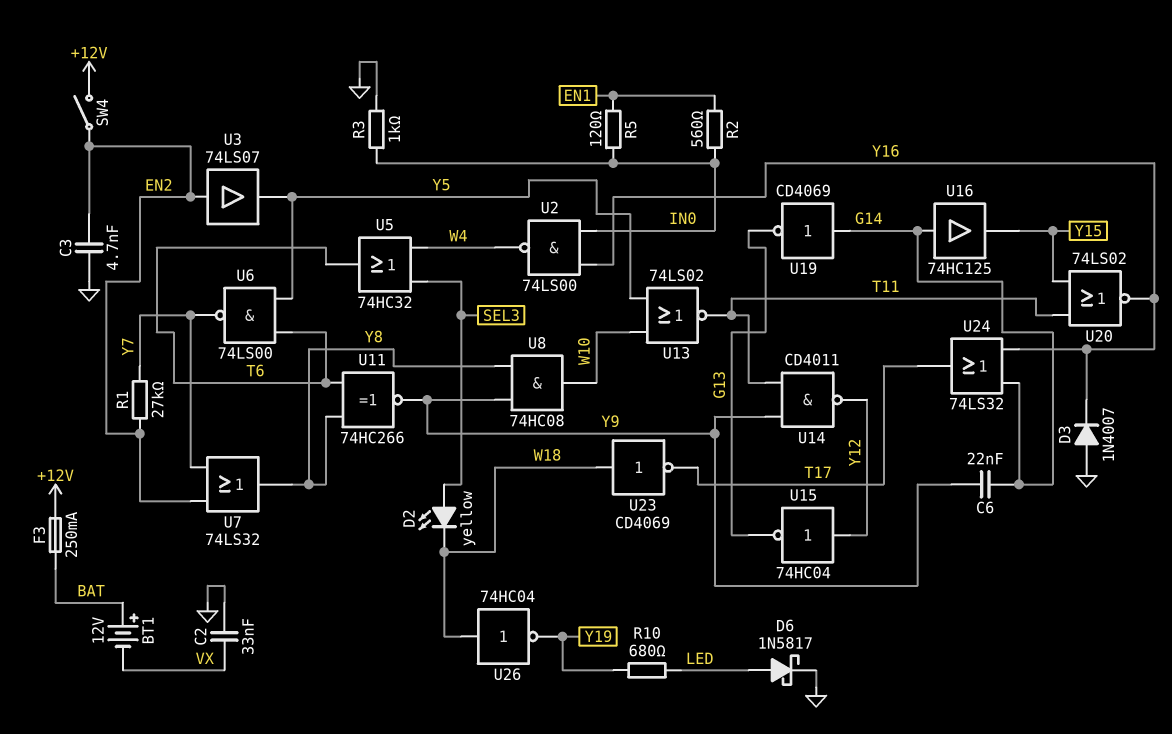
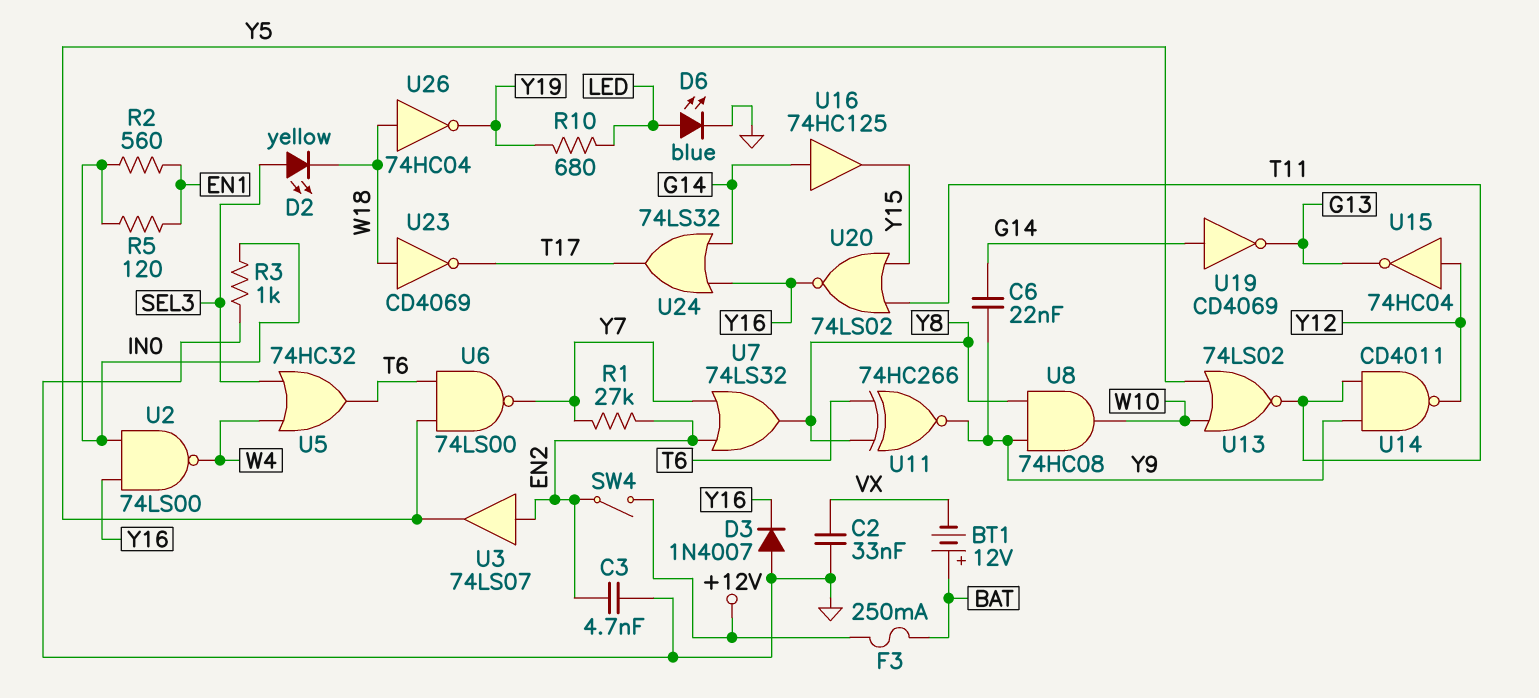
D6: schottky 1N5817 (A LED, K GND) -> LED blue (A LED, K GND)

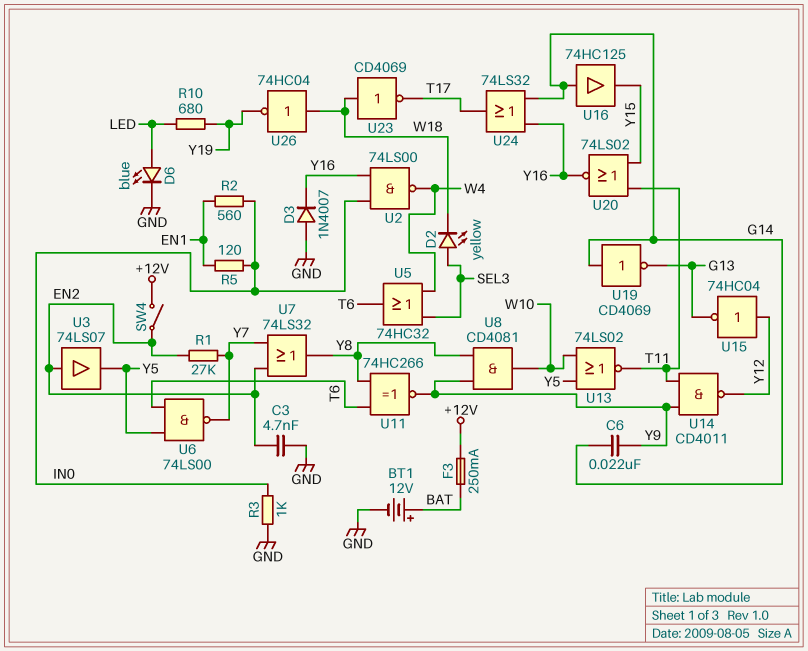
BT1: 12V (plus BAT, minus VX) -> 12V (plus BAT, minus GND)
C2: 33nF (GND, VX) -> none
U8: AND 74HC08 (in Y8, in Y9, out W10) -> AND CD4081 (in Y8, in Y9, out W10)

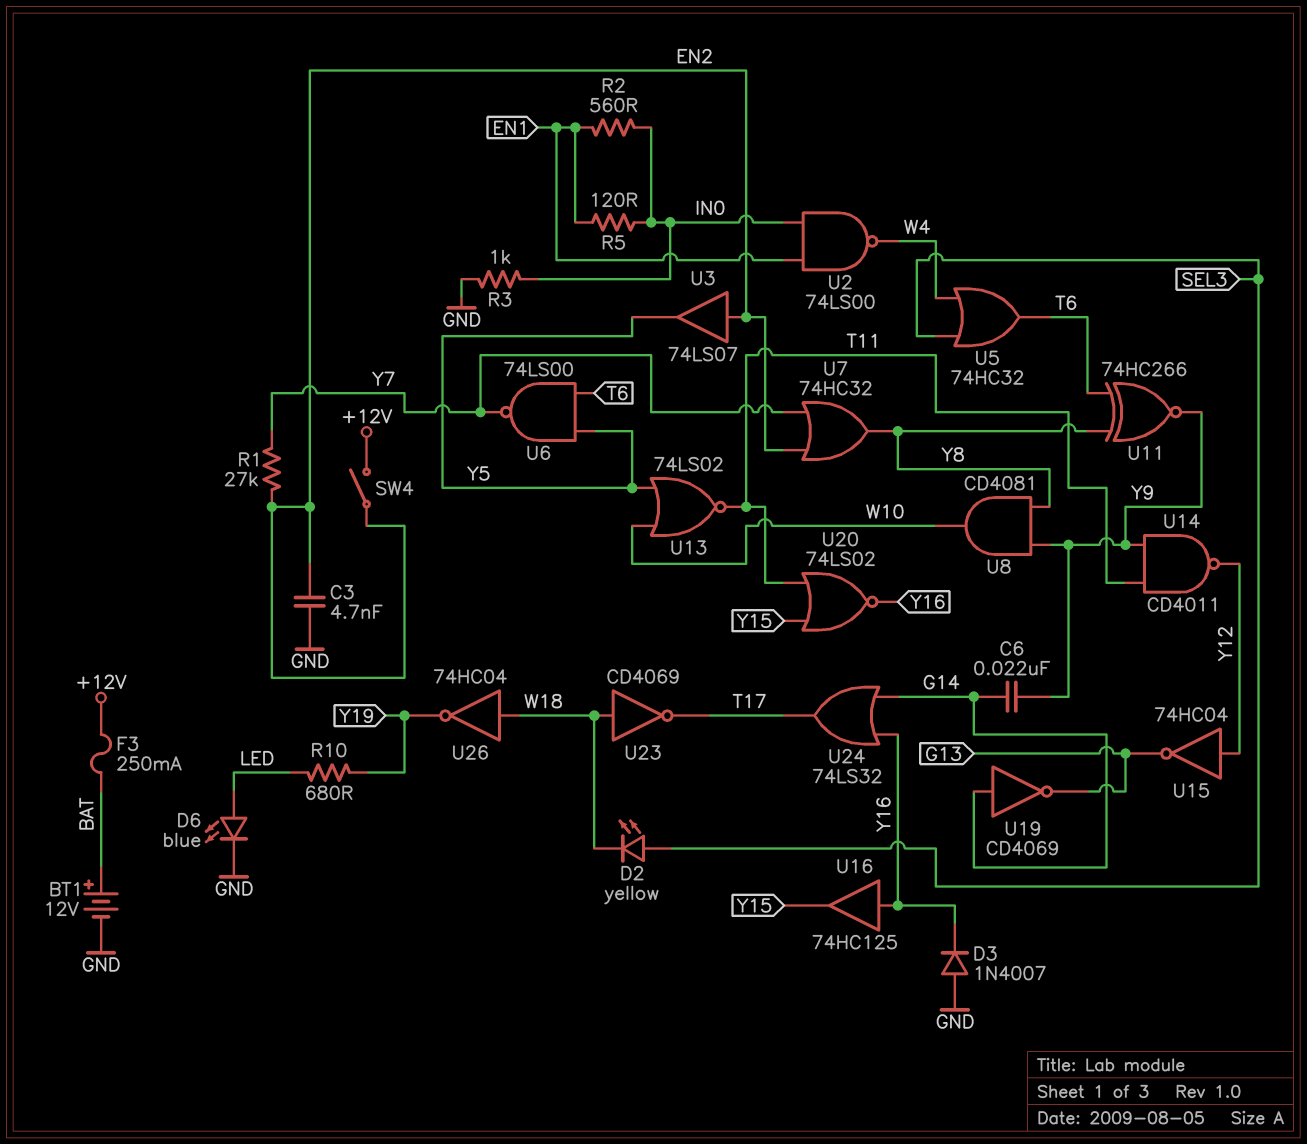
U2: NAND 74LS00 (in IN0, in Y16, out W4) -> NAND 74LS00 (in EN1, in IN0, out W4)
U7: OR 74LS32 (in EN2, in Y7, out Y8) -> OR 74HC32 (in EN2, in Y7, out Y8)
U16: buffer 74HC125 (in G14, out Y15) -> buffer 74HC125 (in Y16, out Y15)

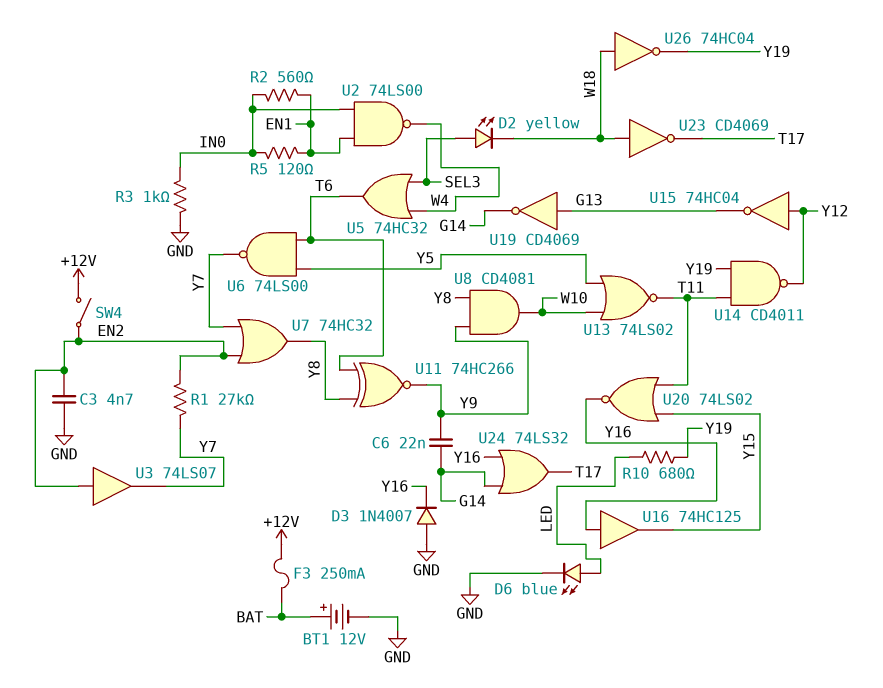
U3: buffer 74LS07 (in EN2, out Y5) -> buffer 74LS07 (in EN2, out Y7)
U14: NAND CD4011 (in T11, in Y9, out Y12) -> NAND CD4011 (in T11, in Y19, out Y12)
U19: NOT CD4069 (in G14, out G13) -> NOT CD4069 (in G13, out G14)

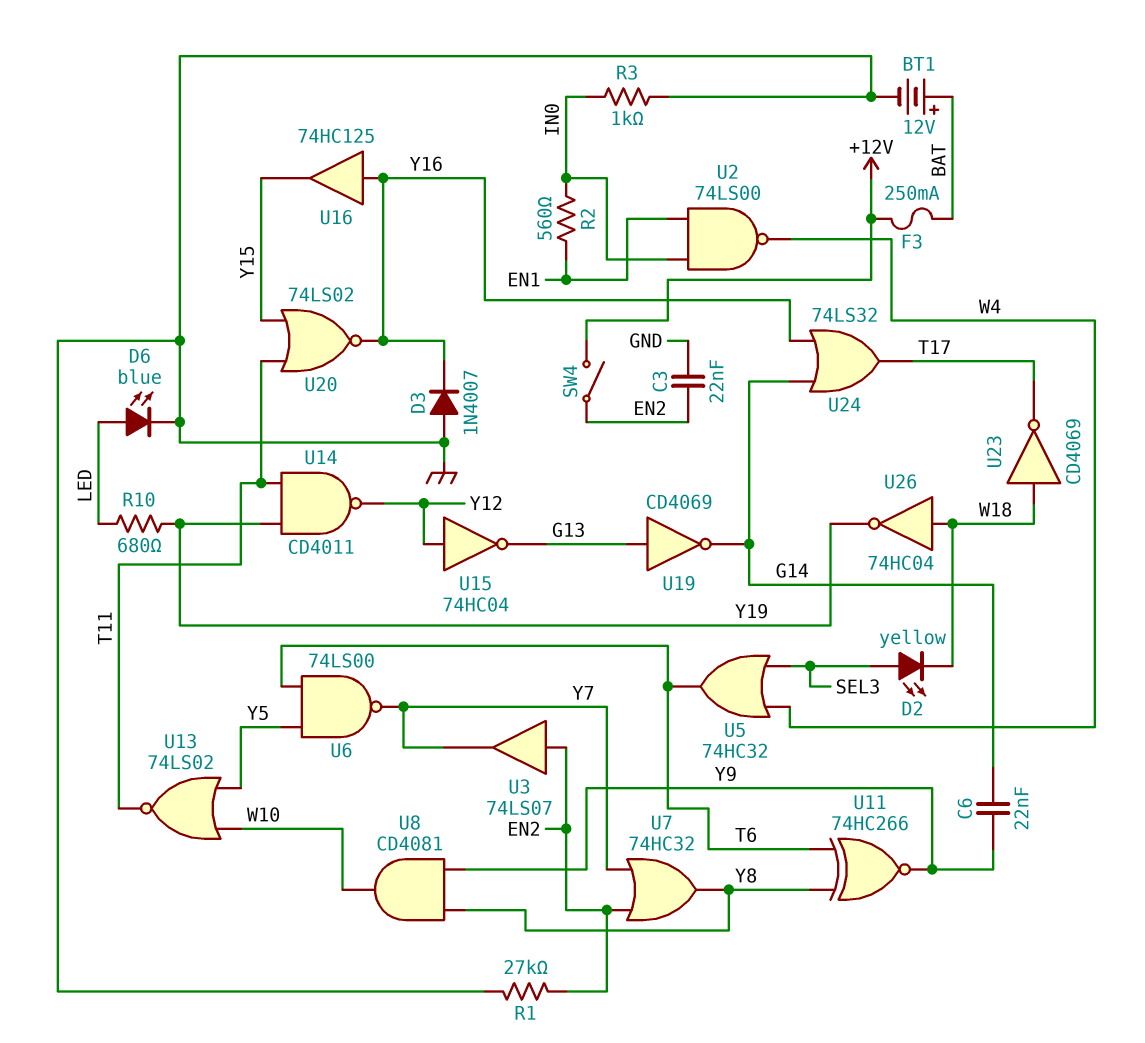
C3: 4.7nF (EN2, GND) -> 22nF (EN2, GND)
R1: 27k (EN2, Y7) -> 27k (EN2, GND)
R5: 120 (EN1, IN0) -> none

